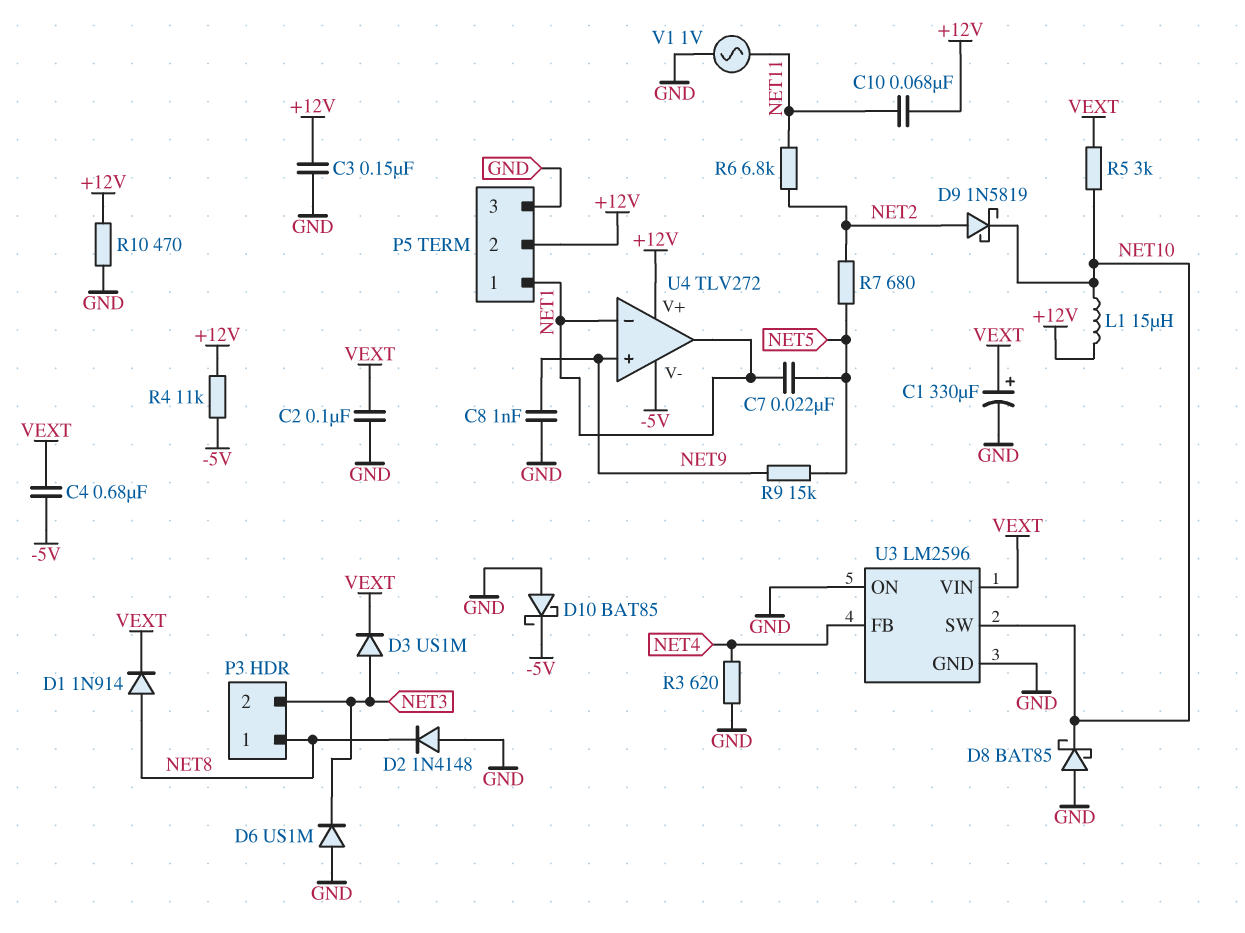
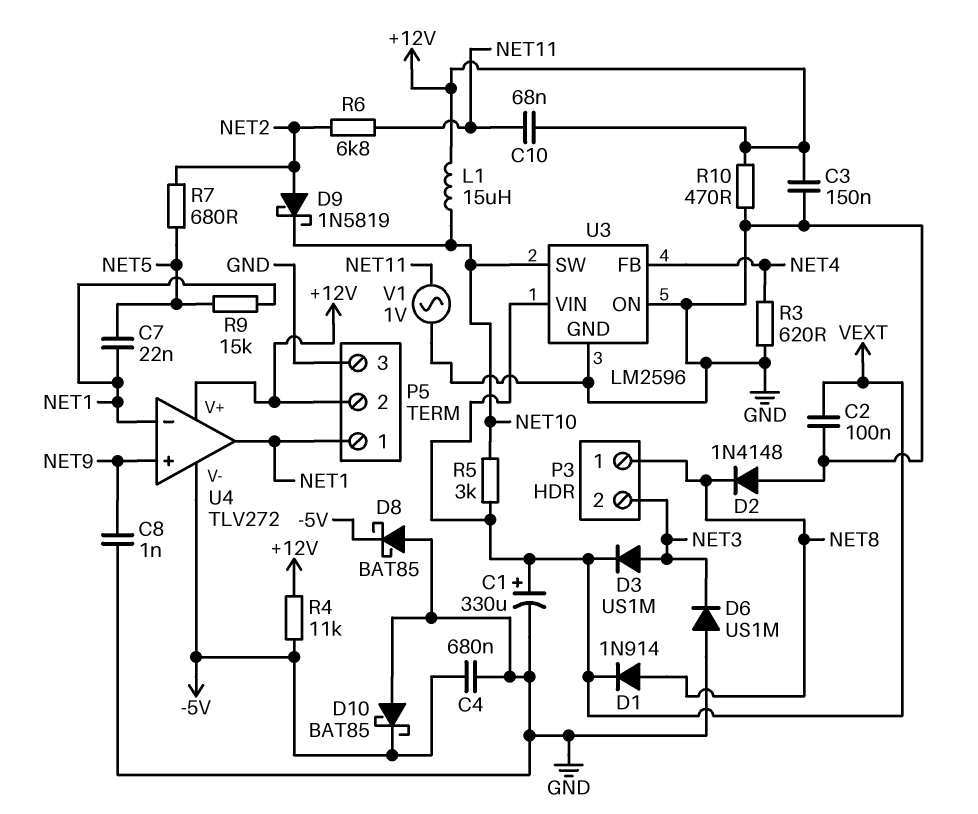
C4: 680nF (-5V, VEXT) -> 680nF (-5V, GND)
D8: schottky BAT85 (A GND, K NET10) -> schottky BAT85 (A GND, K -5V)
R9: 15k (NET5, NET9) -> 15k (NET1, NET5)

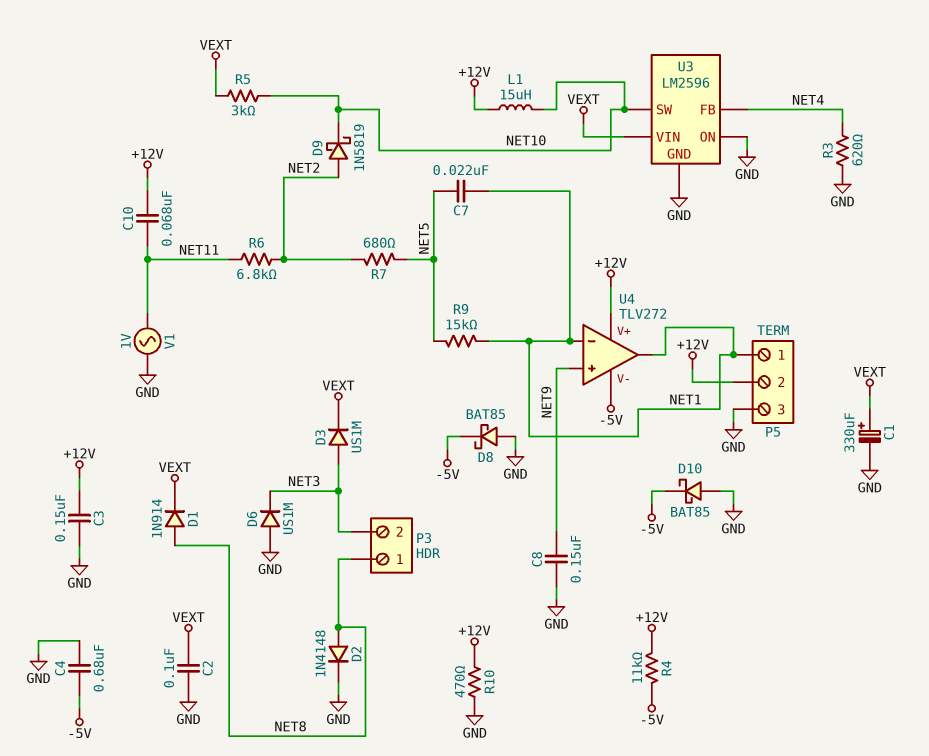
C8: 1nF (GND, NET9) -> 150nF (GND, NET9)
D2: diode 1N4148 (A GND, K NET8) -> diode 1N4148 (A NET8, K GND)

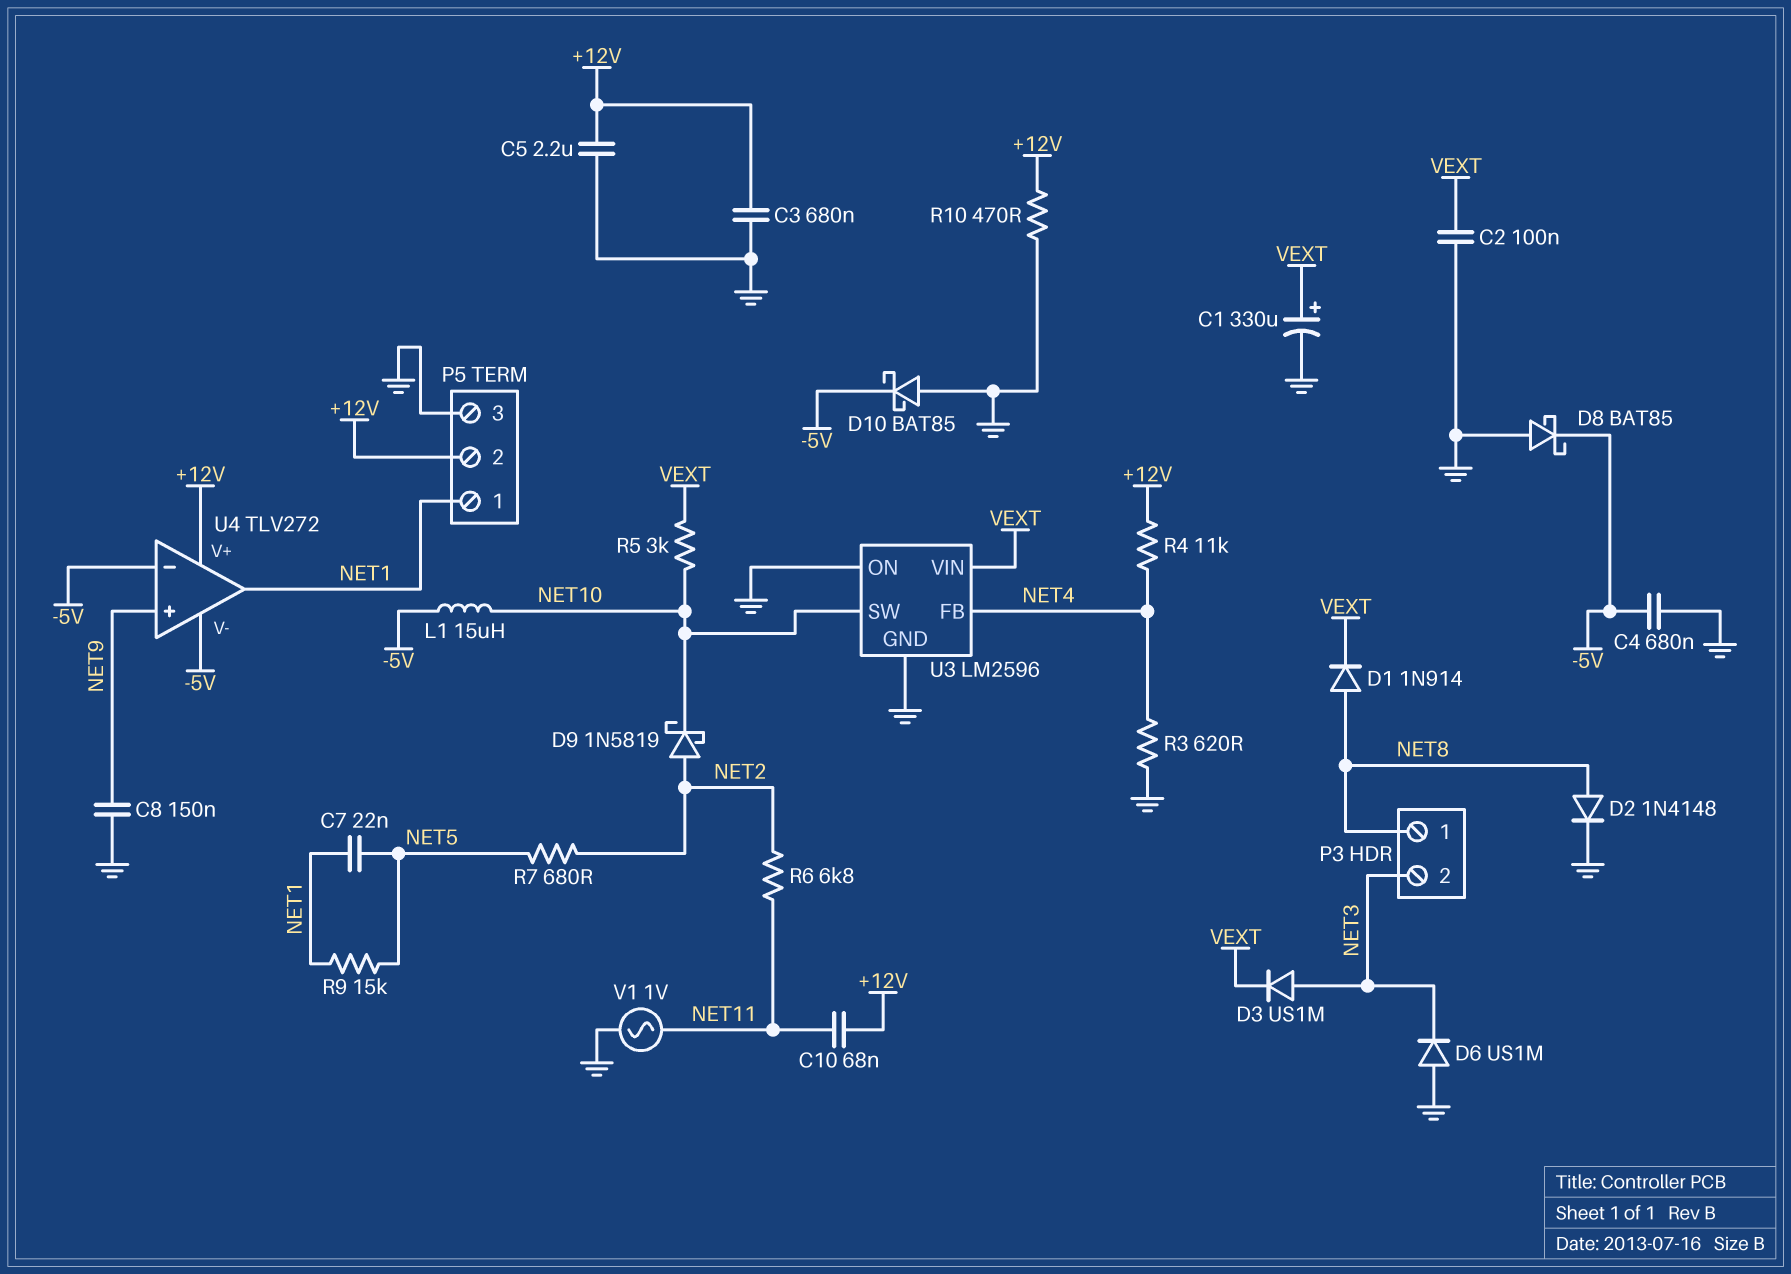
C3: 150nF (+12V, GND) -> 680nF (+12V, GND)
C5: none -> 2.2uF (+12V, GND)
L1: 15uH (+12V, NET10) -> 15uH (-5V, NET10)
R4: 11k (+12V, -5V) -> 11k (+12V, NET4)
U4 pin in-: NET1 -> -5V

